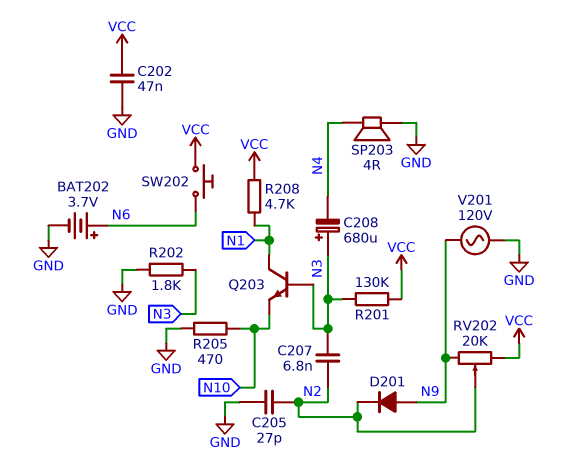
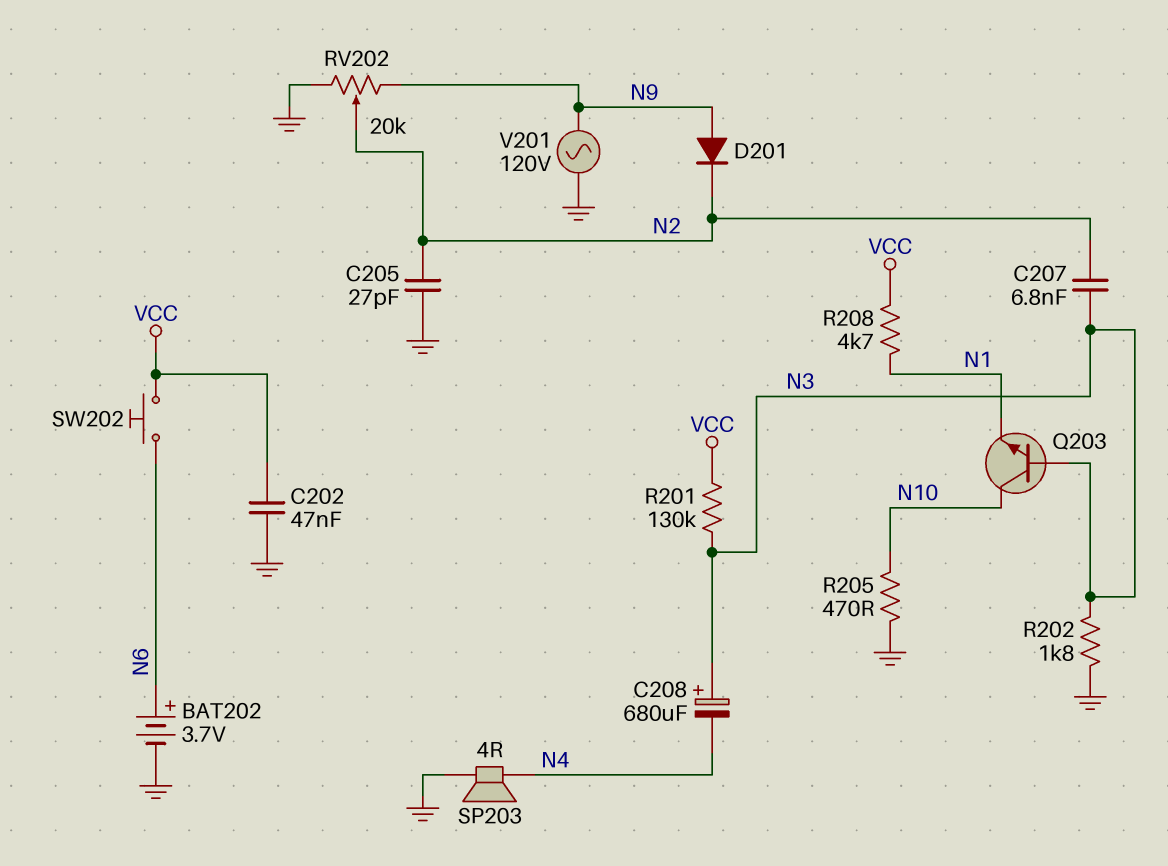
Q203: NPN (B N3, C N1, E N10) -> NPN (B N3, C N10, E N1)
RV202: 20k (N9, VCC, wiper N2) -> 20k (GND, N9, wiper N2)

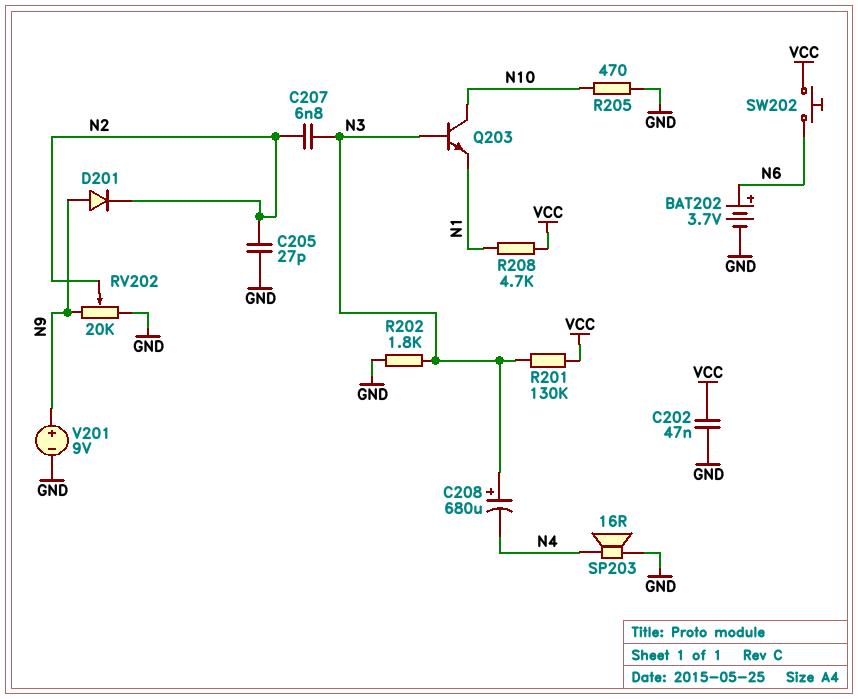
SP203: speaker 4R (GND, N4) -> speaker 16R (GND, N4)
V201: AC 120V (GND, N9) -> 9V (plus N9, minus GND)

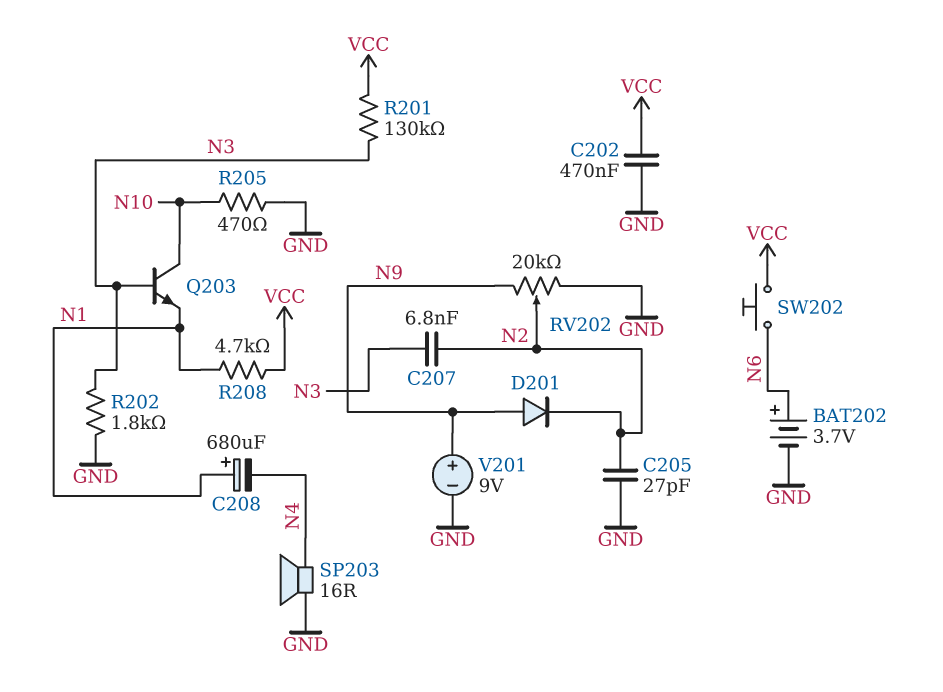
C202: 47nF (GND, VCC) -> 470nF (GND, VCC)
C208: 680uF (plus N3, minus N4) -> 680uF (plus N1, minus N4)

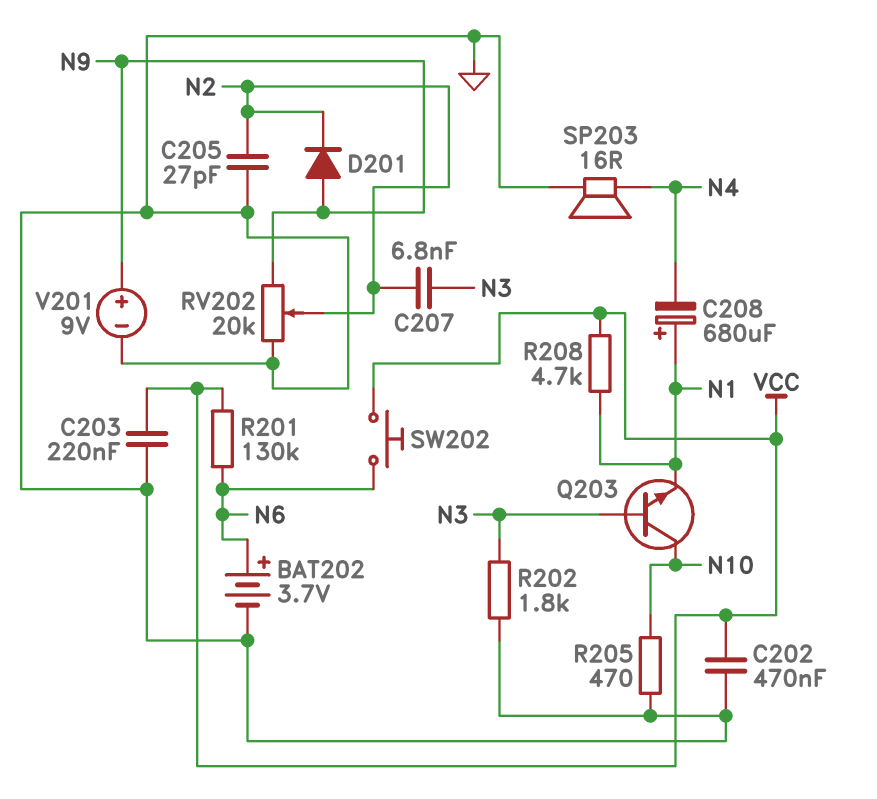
C203: none -> 220nF (GND, VCC)
R201: 130k (N3, VCC) -> 130k (N6, VCC)

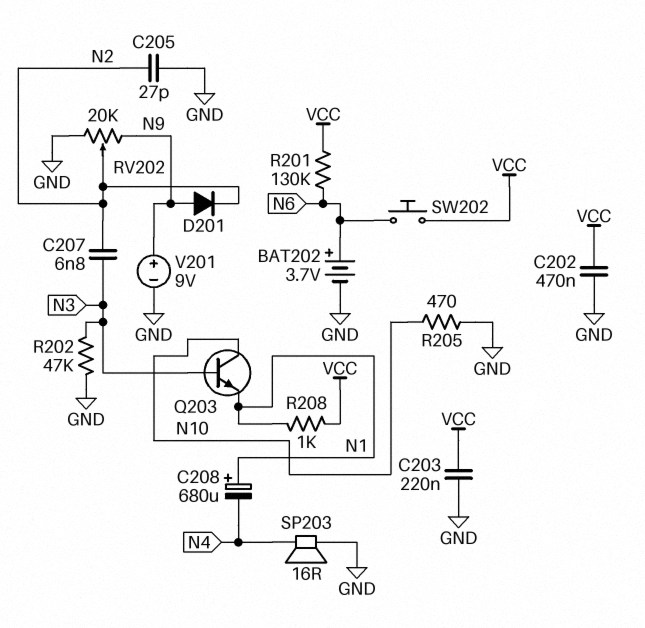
R202: 1.8k (GND, N3) -> 47k (GND, N3)
R208: 4.7k (N1, VCC) -> 1k (N1, VCC)

